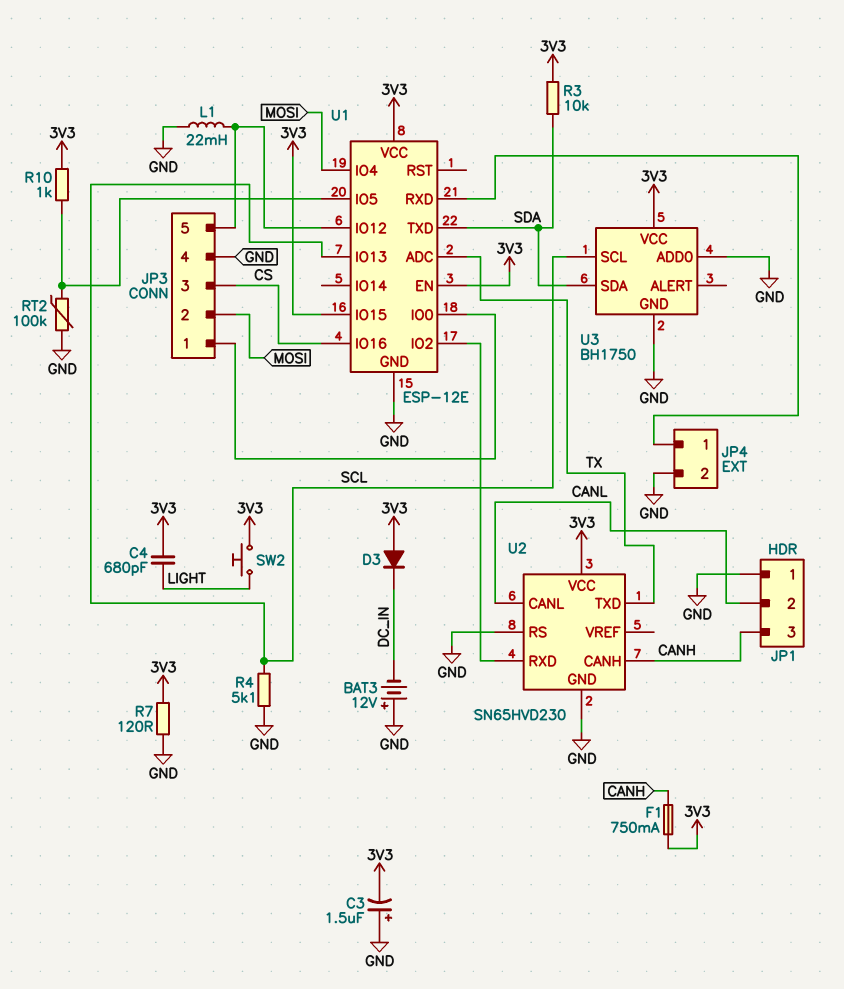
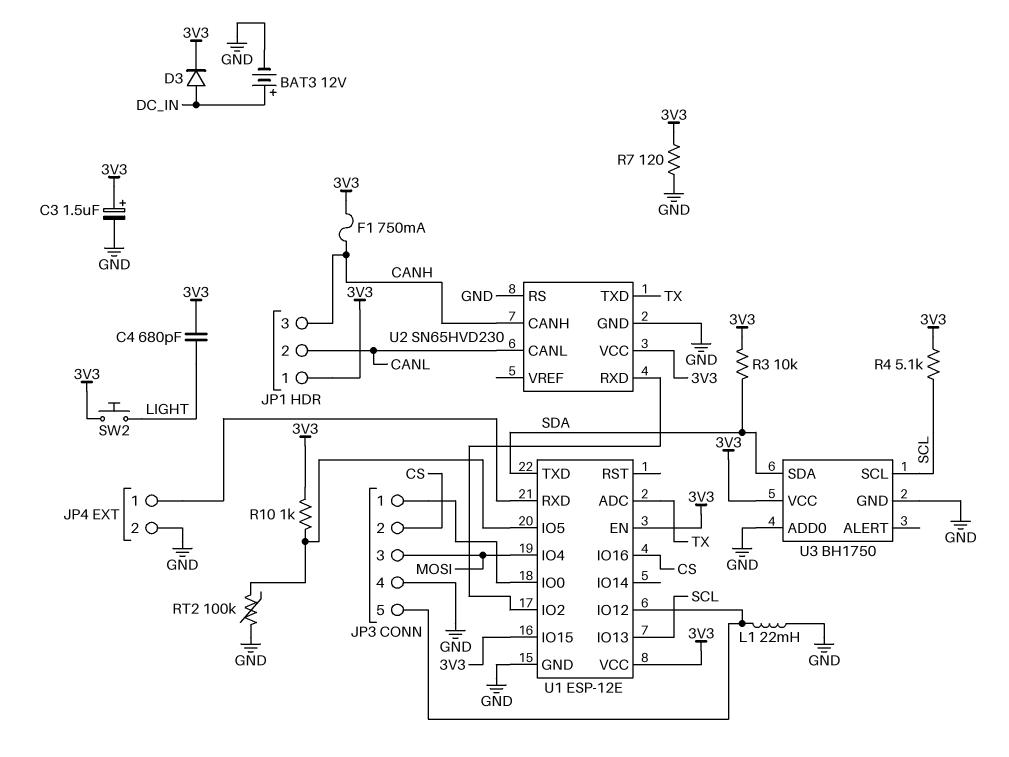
BAT3: 12V (plus GND, minus DC_IN) -> 12V (plus DC_IN, minus GND)
C3: 1.5uF (plus GND, minus 3V3) -> 1.5uF (plus 3V3, minus GND)
D3: diode (A 3V3, K DC_IN) -> diode (A DC_IN, K 3V3)
JP1 pin 1: GND -> 3V3
JP3 pin 2: MOSI -> CS
JP3 pin 3: CS -> MOSI
R4: 5.1k (GND, SCL) -> 5.1k (3V3, SCL)

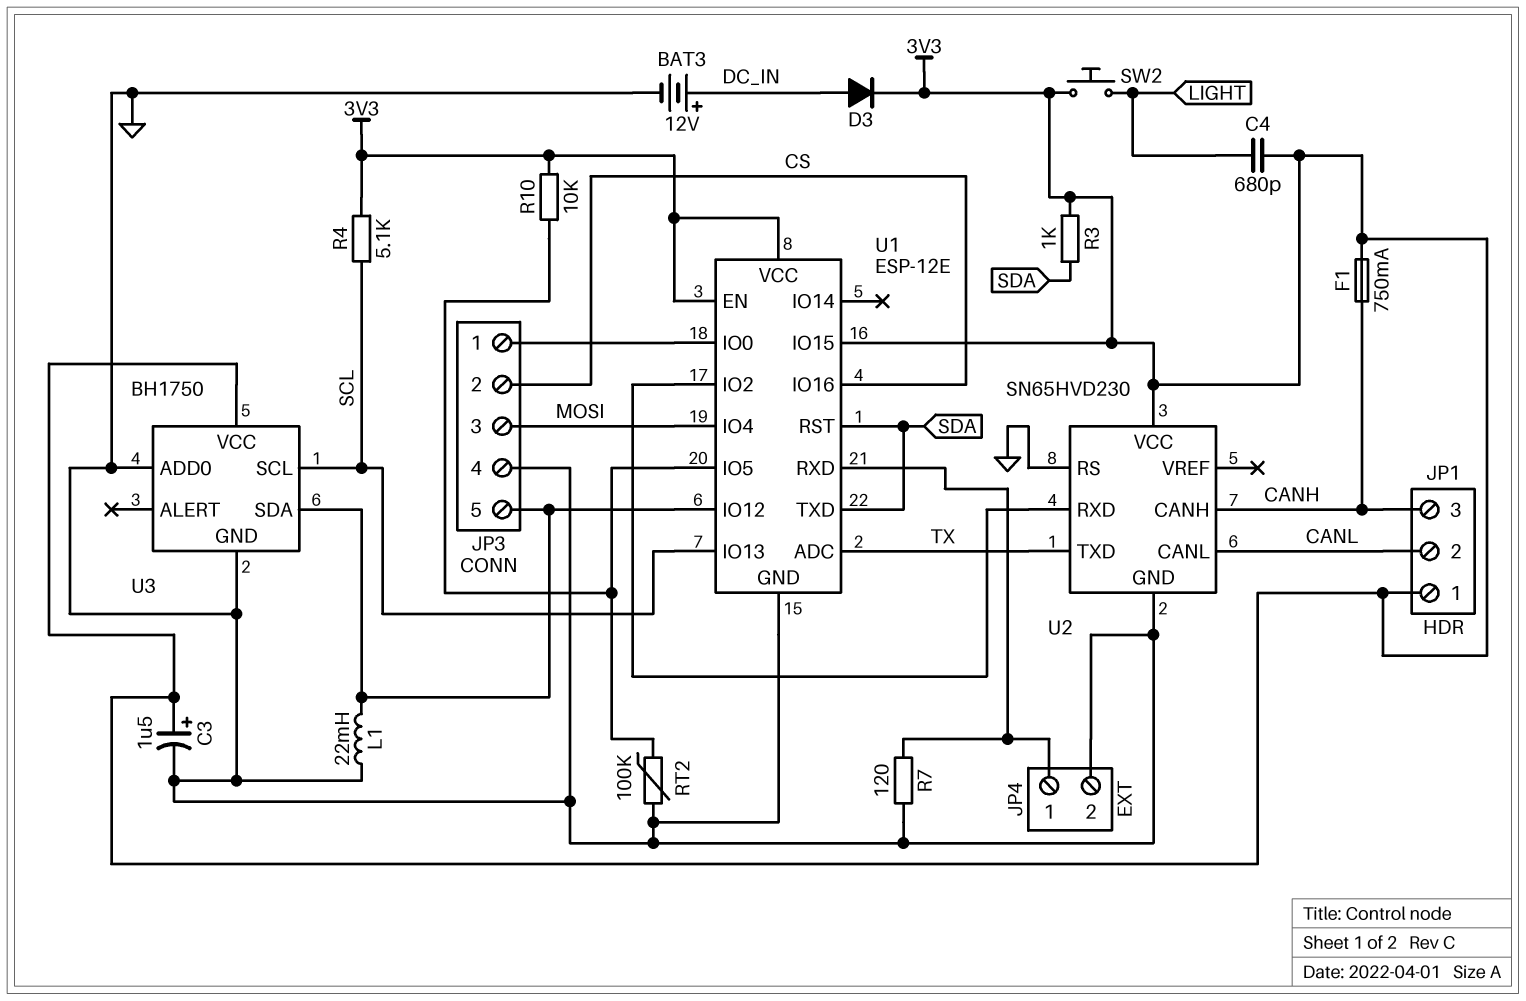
R3: 10k (3V3, SDA) -> 1k (3V3, SDA)
R7: 120 (3V3, GND) -> 120 (GND, JP4/1)
R10: 1k (3V3, U1/IO5) -> 10k (3V3, U1/IO5)
U1 pin RST: none -> SDA
U3 pin SDA: SDA -> JP3/5

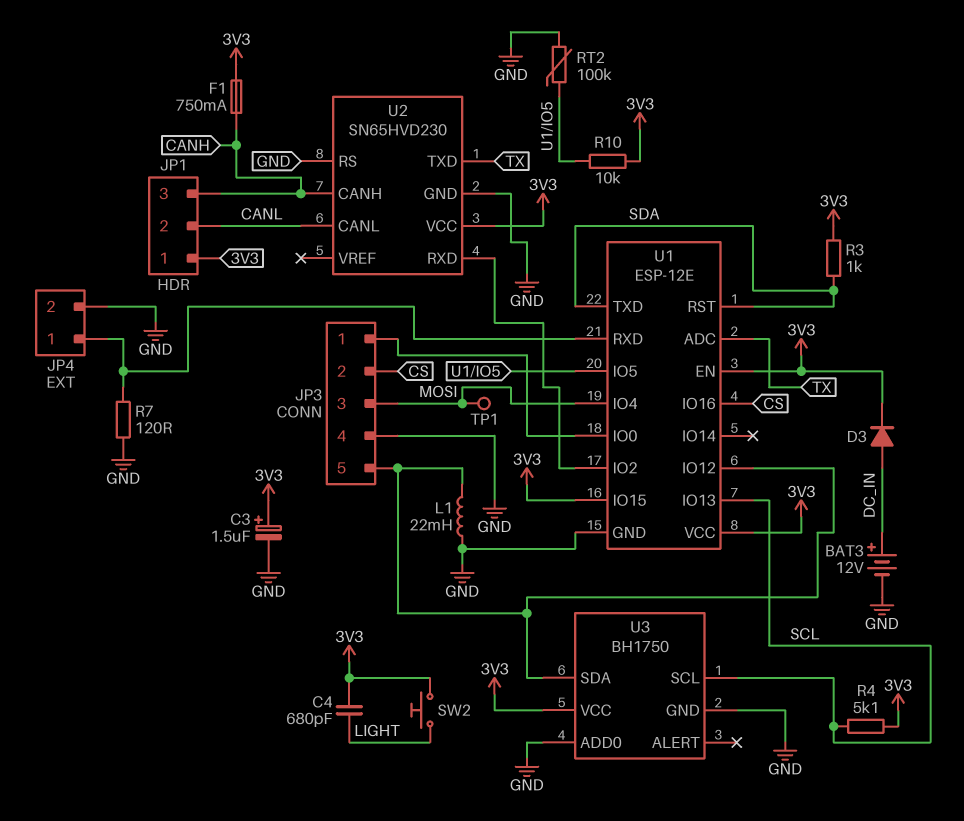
TP1: none -> test point (MOSI)

